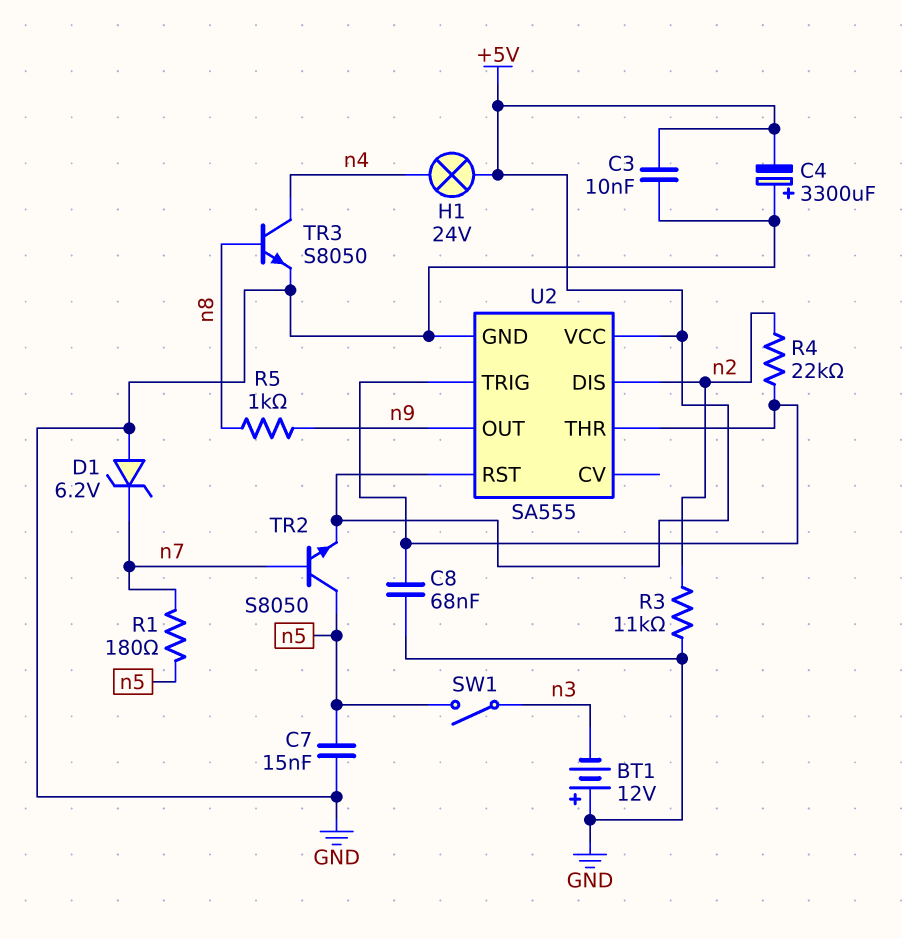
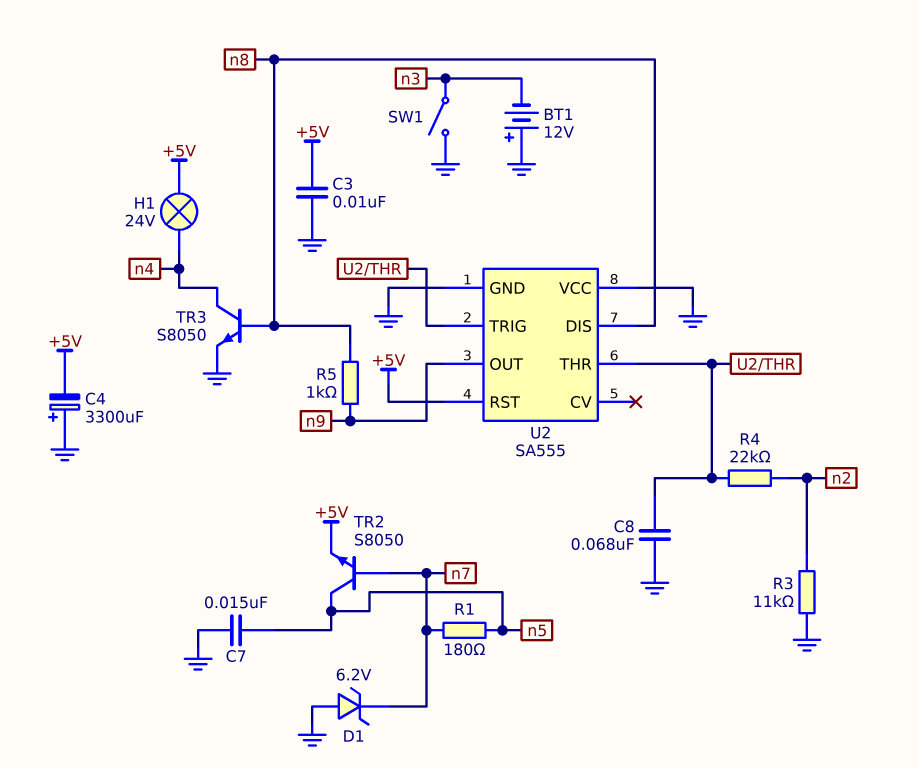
SW1: switch (n3, n5) -> switch (GND, n3)
U2 pin DIS: n2 -> n8
U2 pin VCC: +5V -> GND

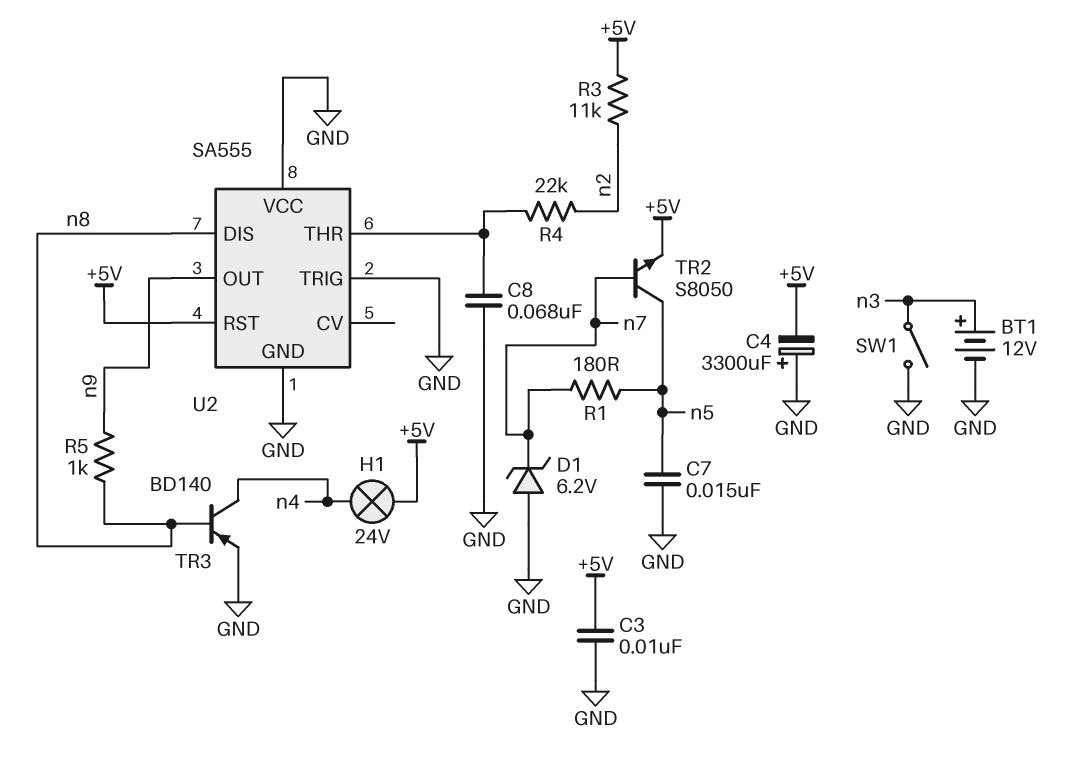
BT1: 12V (plus GND, minus n3) -> 12V (plus n3, minus GND)
R3: 11k (GND, n2) -> 11k (+5V, n2)
TR3: NPN S8050 (B n8, C n4, E GND) -> PNP BD140 (B n8, C n4, E GND)
U2 pin TRIG: U2/THR -> GND

